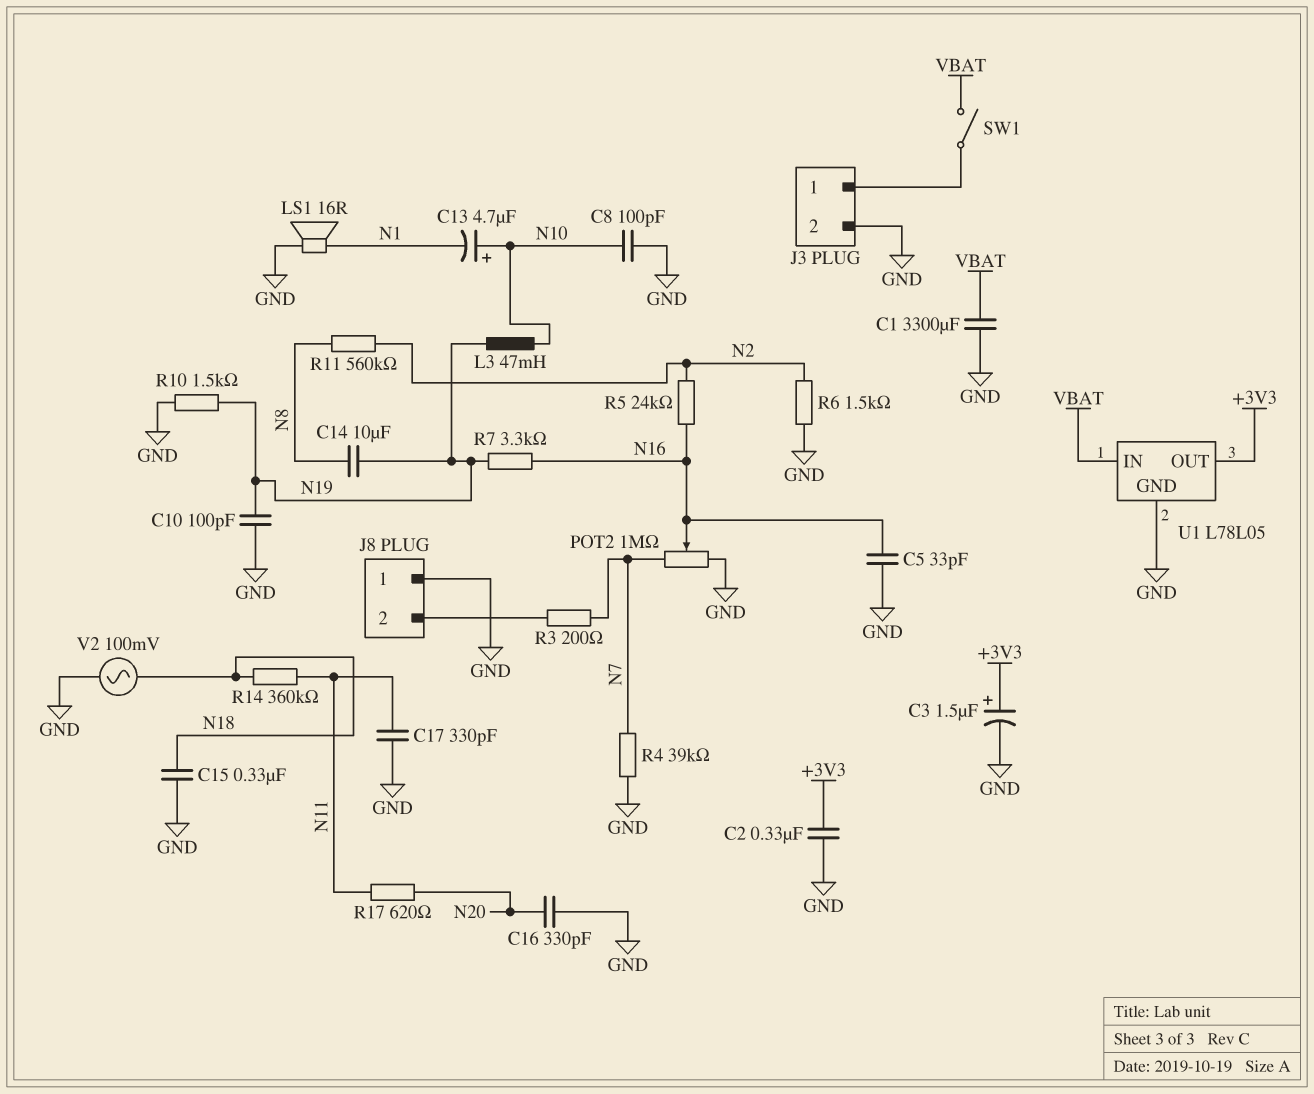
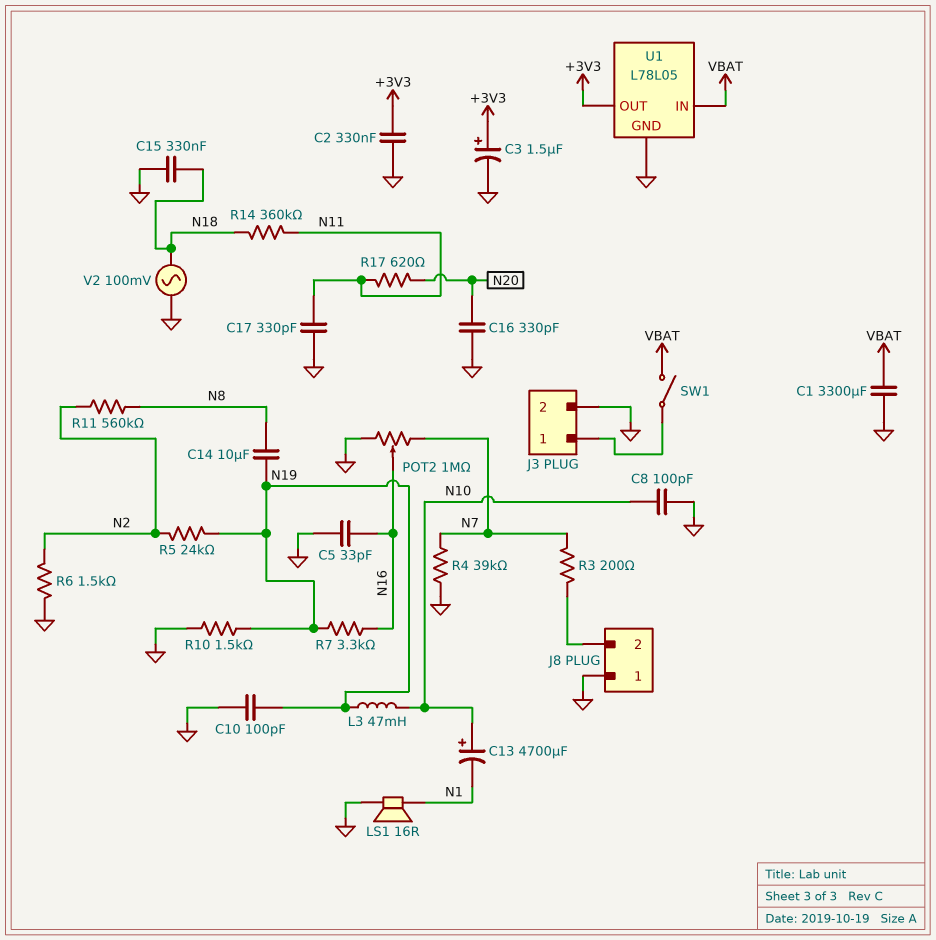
C13: 4.7uF (plus N10, minus N1) -> 4700uF (plus N10, minus N1)
R5: 24k (N2, N16) -> 24k (N2, N19)

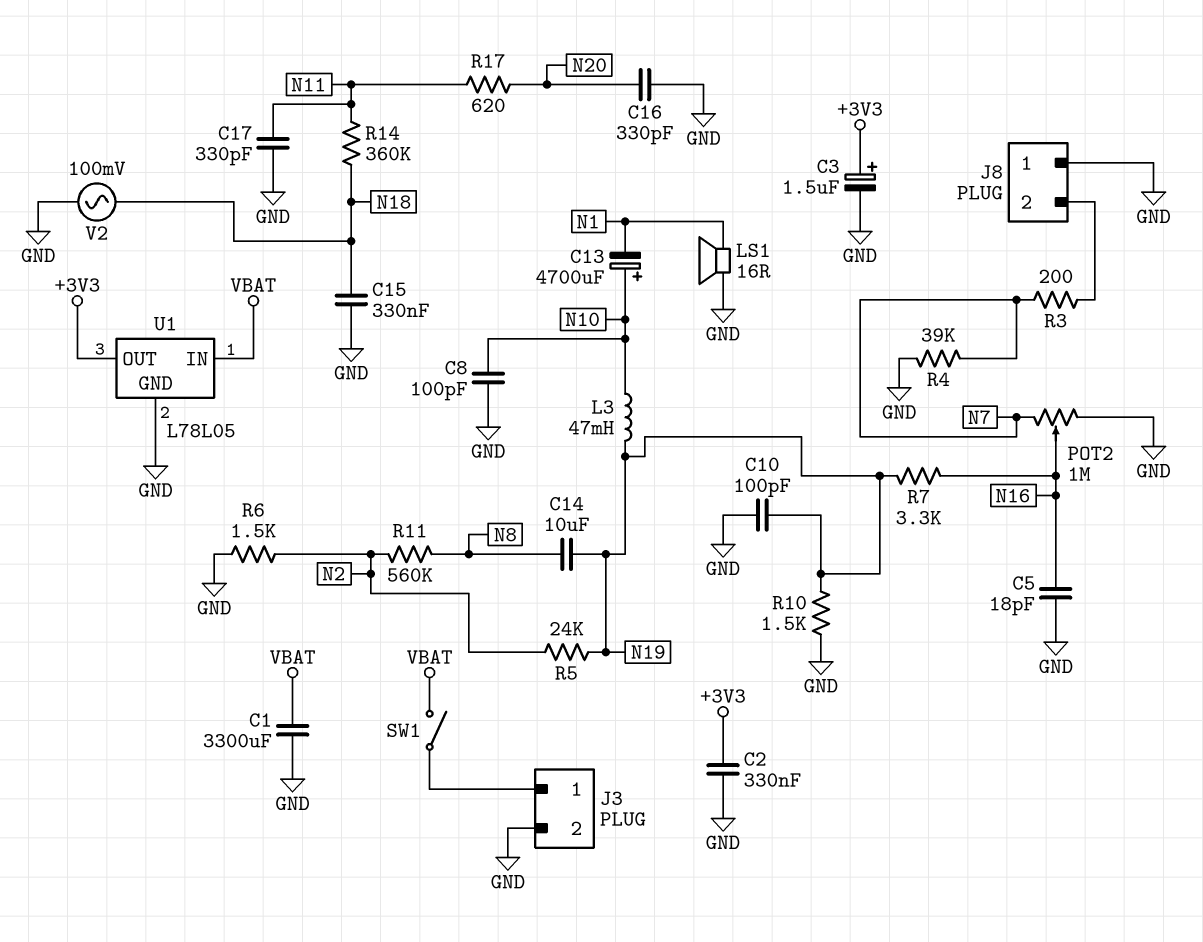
C5: 33pF (GND, N16) -> 18pF (GND, N16)

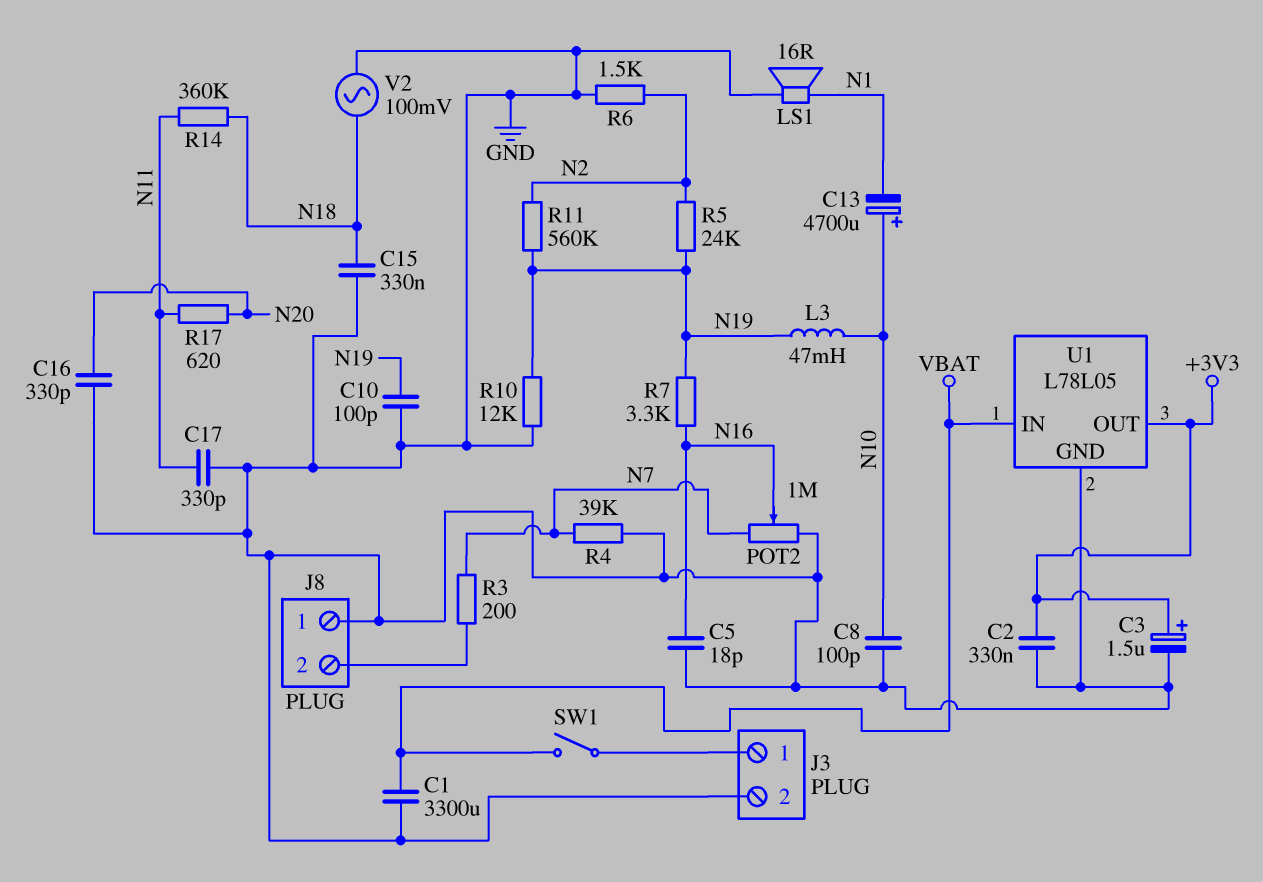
C14: 10uF (N8, N19) -> none
R10: 1.5k (GND, N19) -> 12k (GND, N19)
R11: 560k (N2, N8) -> 560k (N2, N19)

